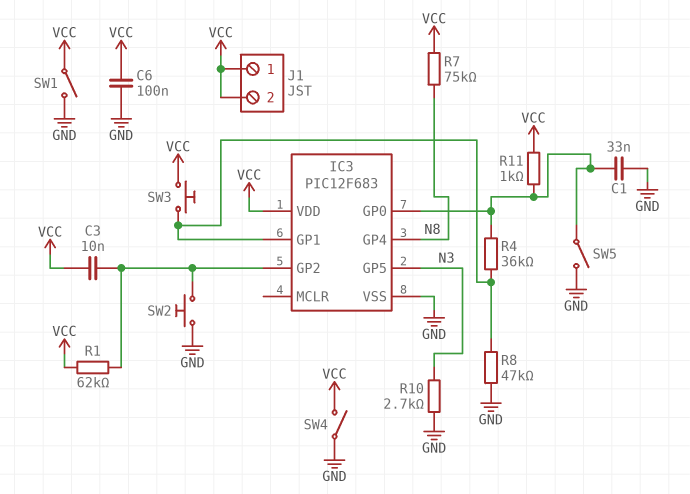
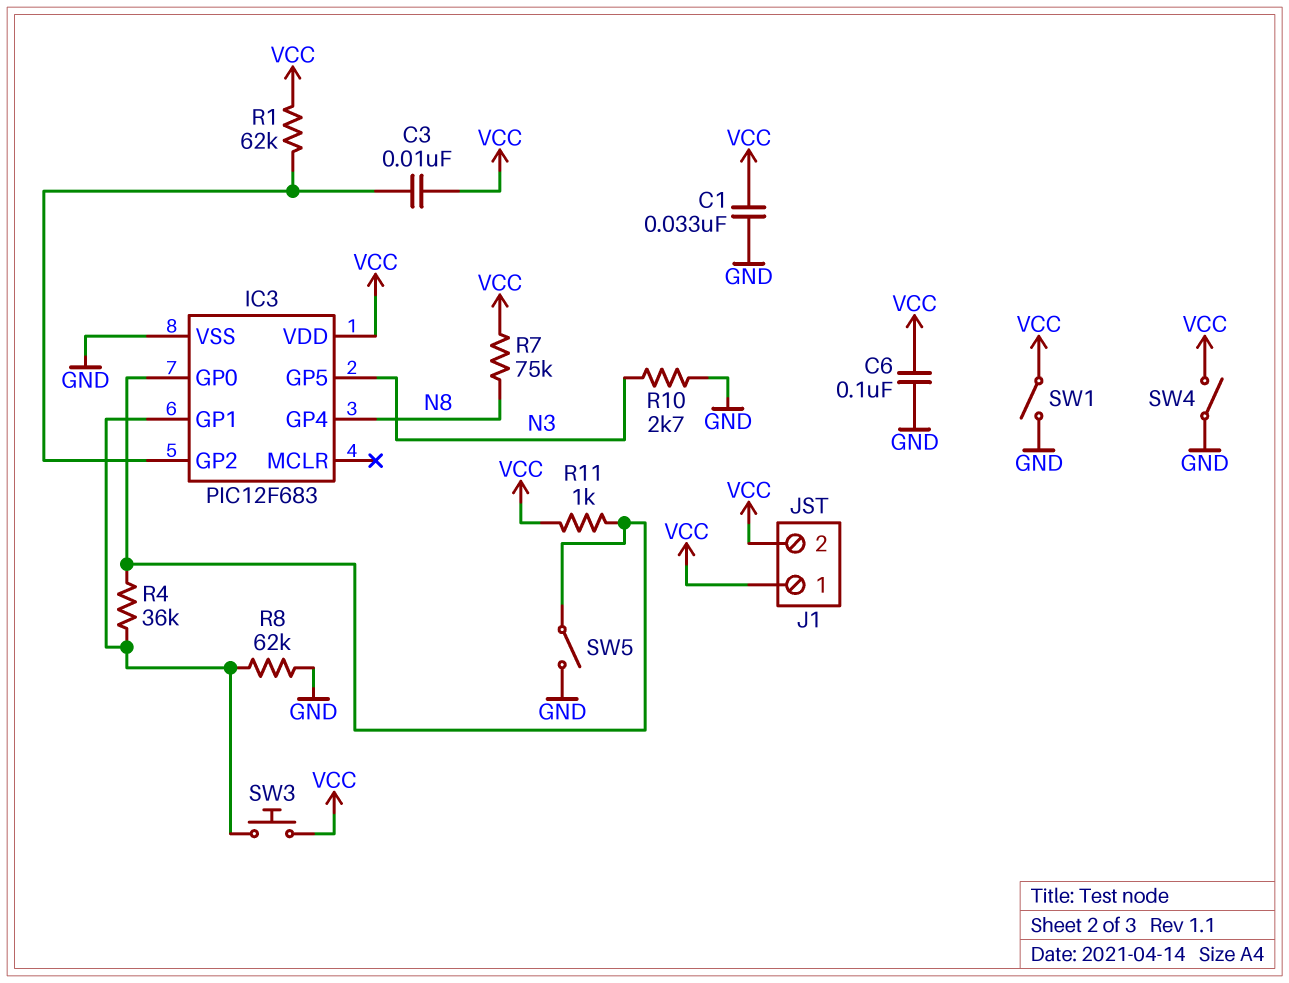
C1: 33nF (GND, IC3/GP0) -> 33nF (GND, VCC)
R8: 47k (GND, IC3/GP1) -> 62k (GND, IC3/GP1)
SW2: button (GND, IC3/GP2) -> none

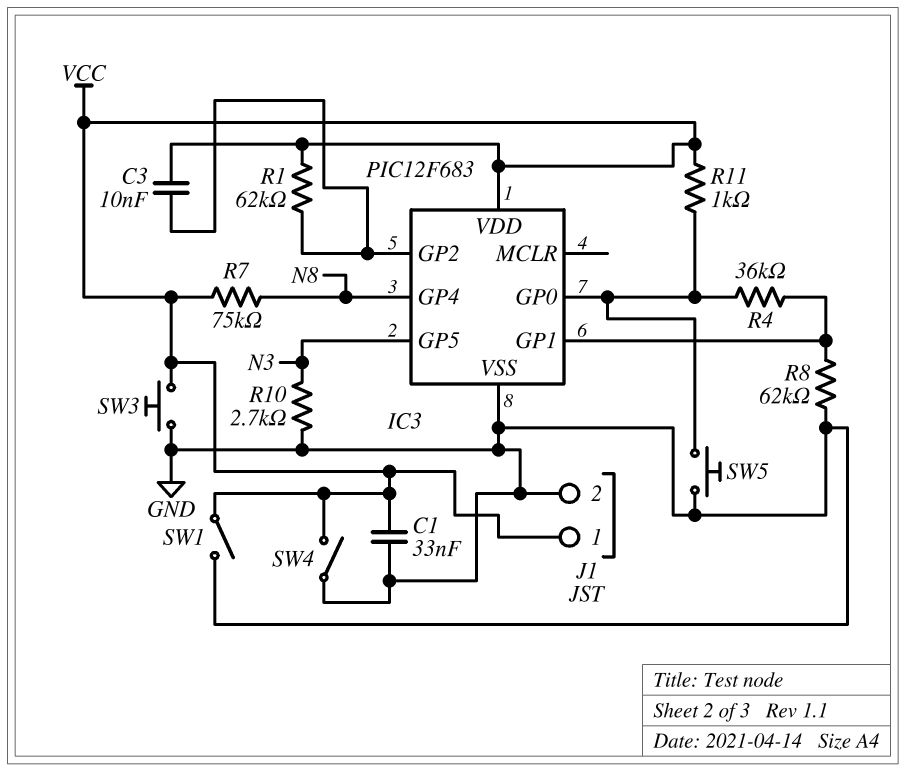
C6: 100nF (GND, VCC) -> none
J1 pin 2: VCC -> GND
SW3: button (IC3/GP1, VCC) -> button (GND, VCC)
SW5: switch (GND, IC3/GP0) -> button (GND, IC3/GP0)

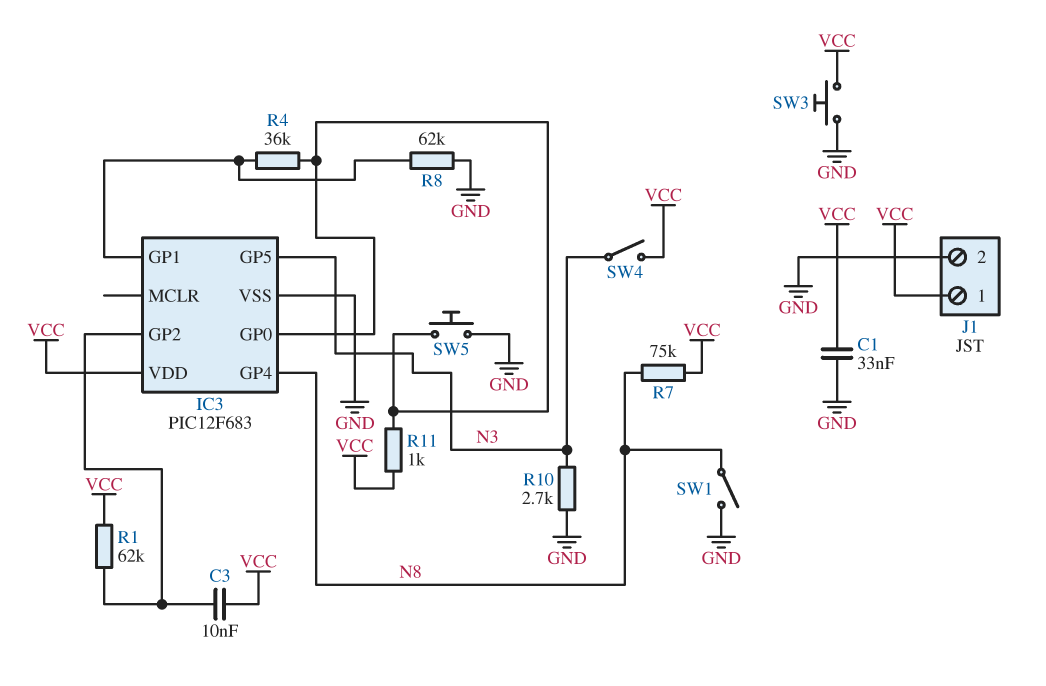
SW1: switch (GND, VCC) -> switch (GND, N8)
SW4: switch (GND, VCC) -> switch (N3, VCC)

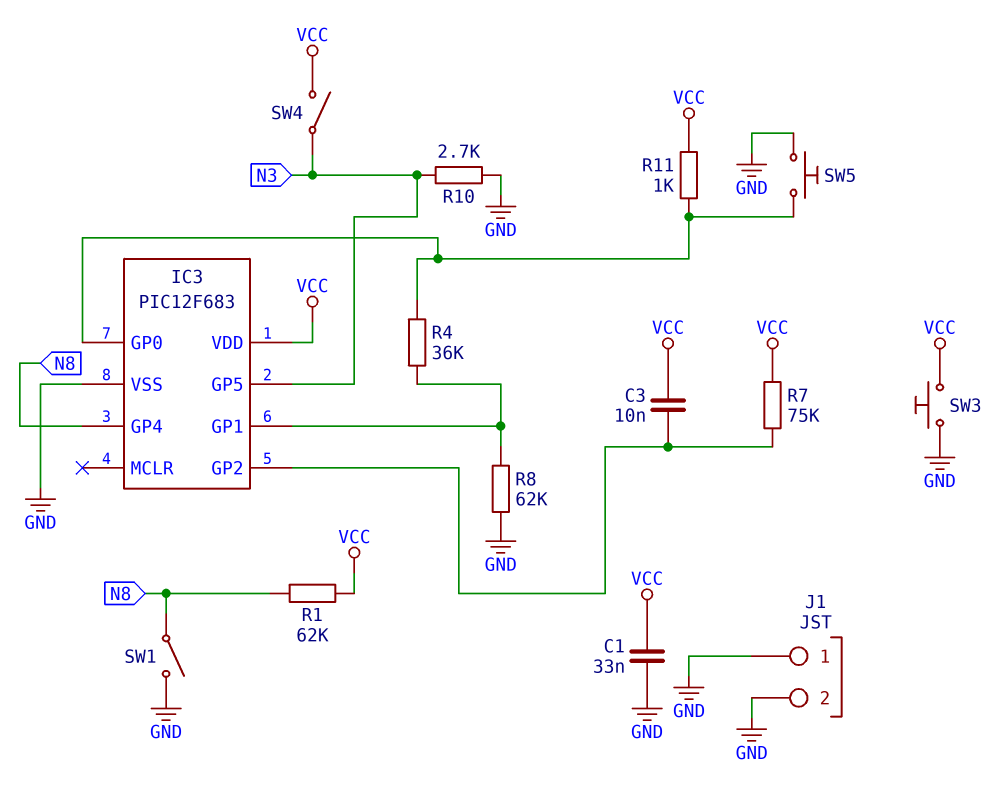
J1 pin 1: VCC -> GND
R1: 62k (IC3/GP2, VCC) -> 62k (N8, VCC)
R7: 75k (N8, VCC) -> 75k (IC3/GP2, VCC)

